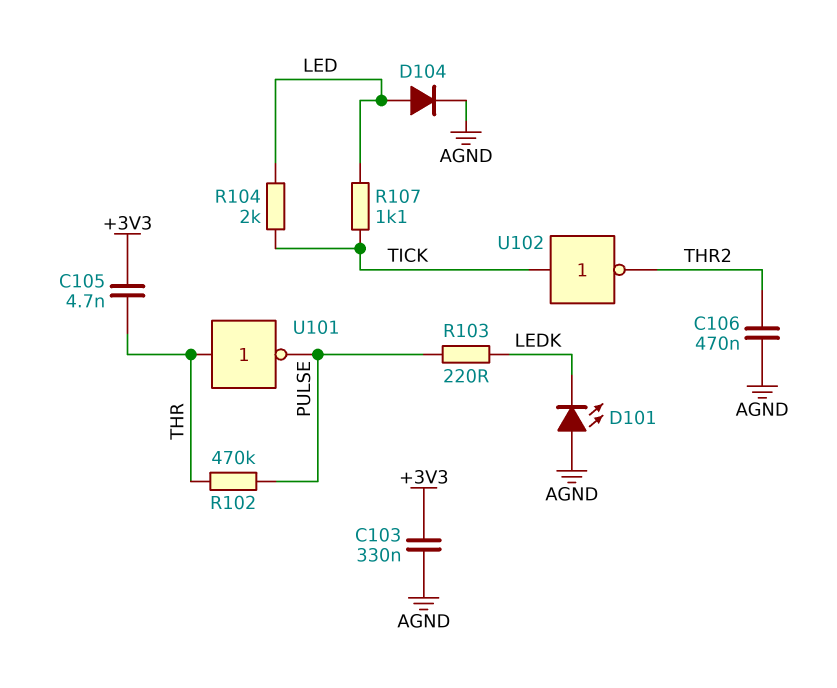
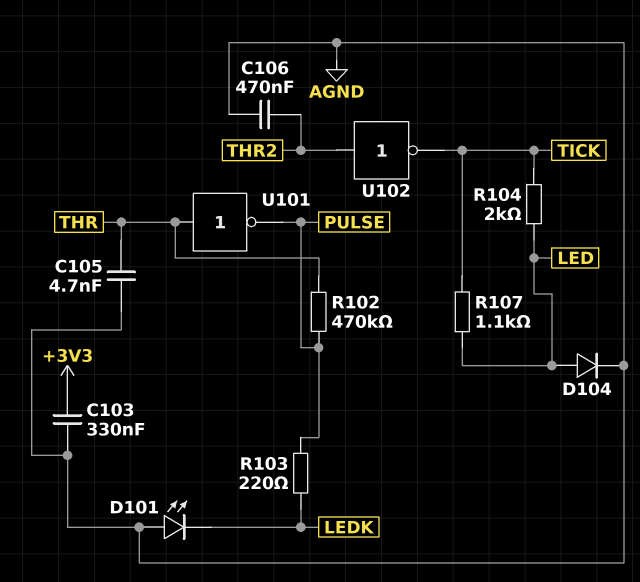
C105: 4.7nF (+3V3, THR) -> 4.7nF (AGND, THR)
U102: NOT (in TICK, out THR2) -> NOT (in THR2, out TICK)

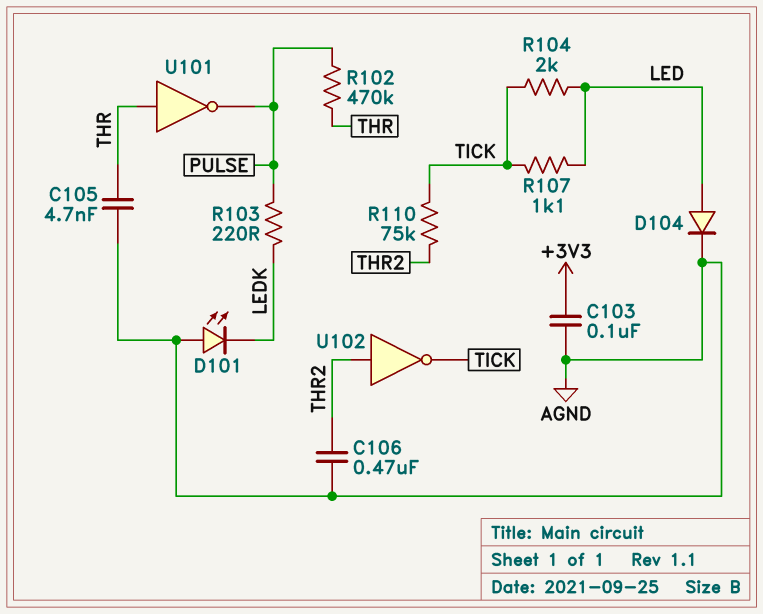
C103: 330nF (+3V3, AGND) -> 100nF (+3V3, AGND)
R110: none -> 75k (THR2, TICK)

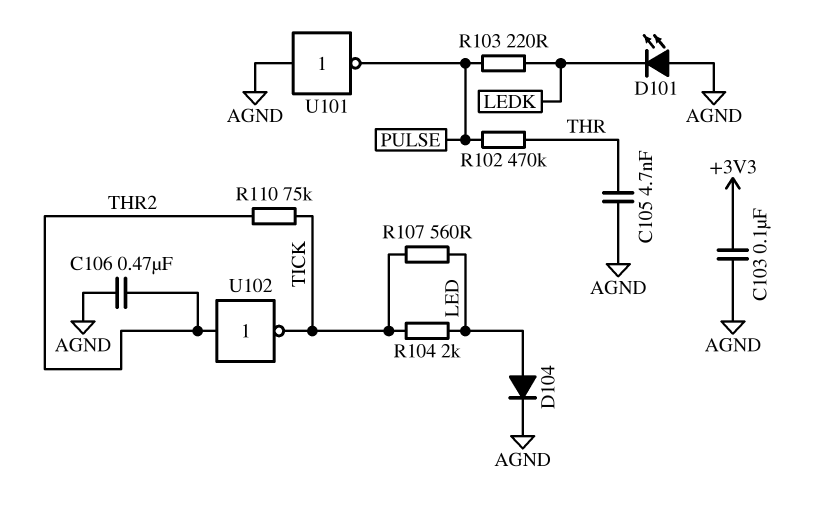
R107: 1.1k (LED, TICK) -> 560 (LED, TICK)
U101: NOT (in THR, out PULSE) -> NOT (in AGND, out PULSE)

